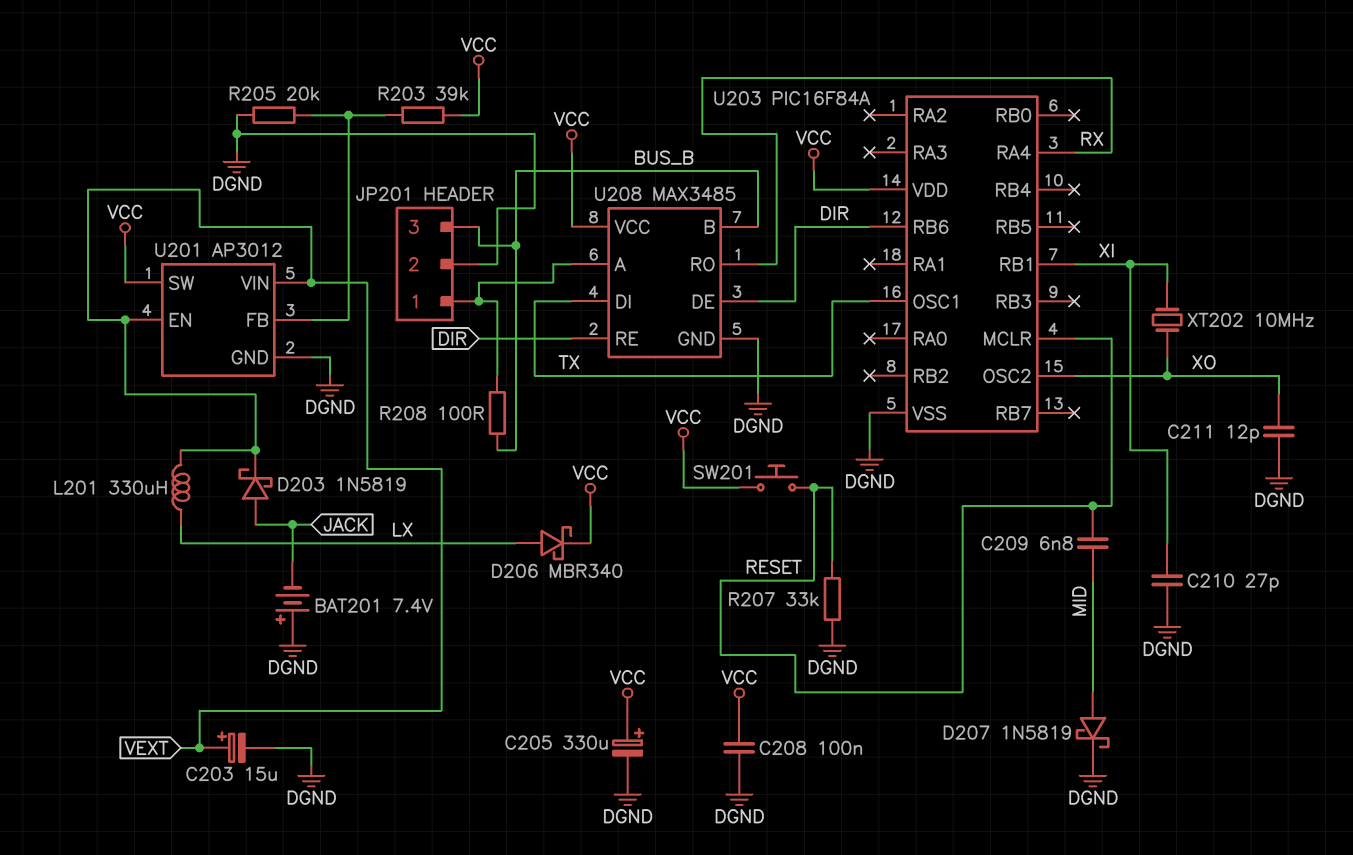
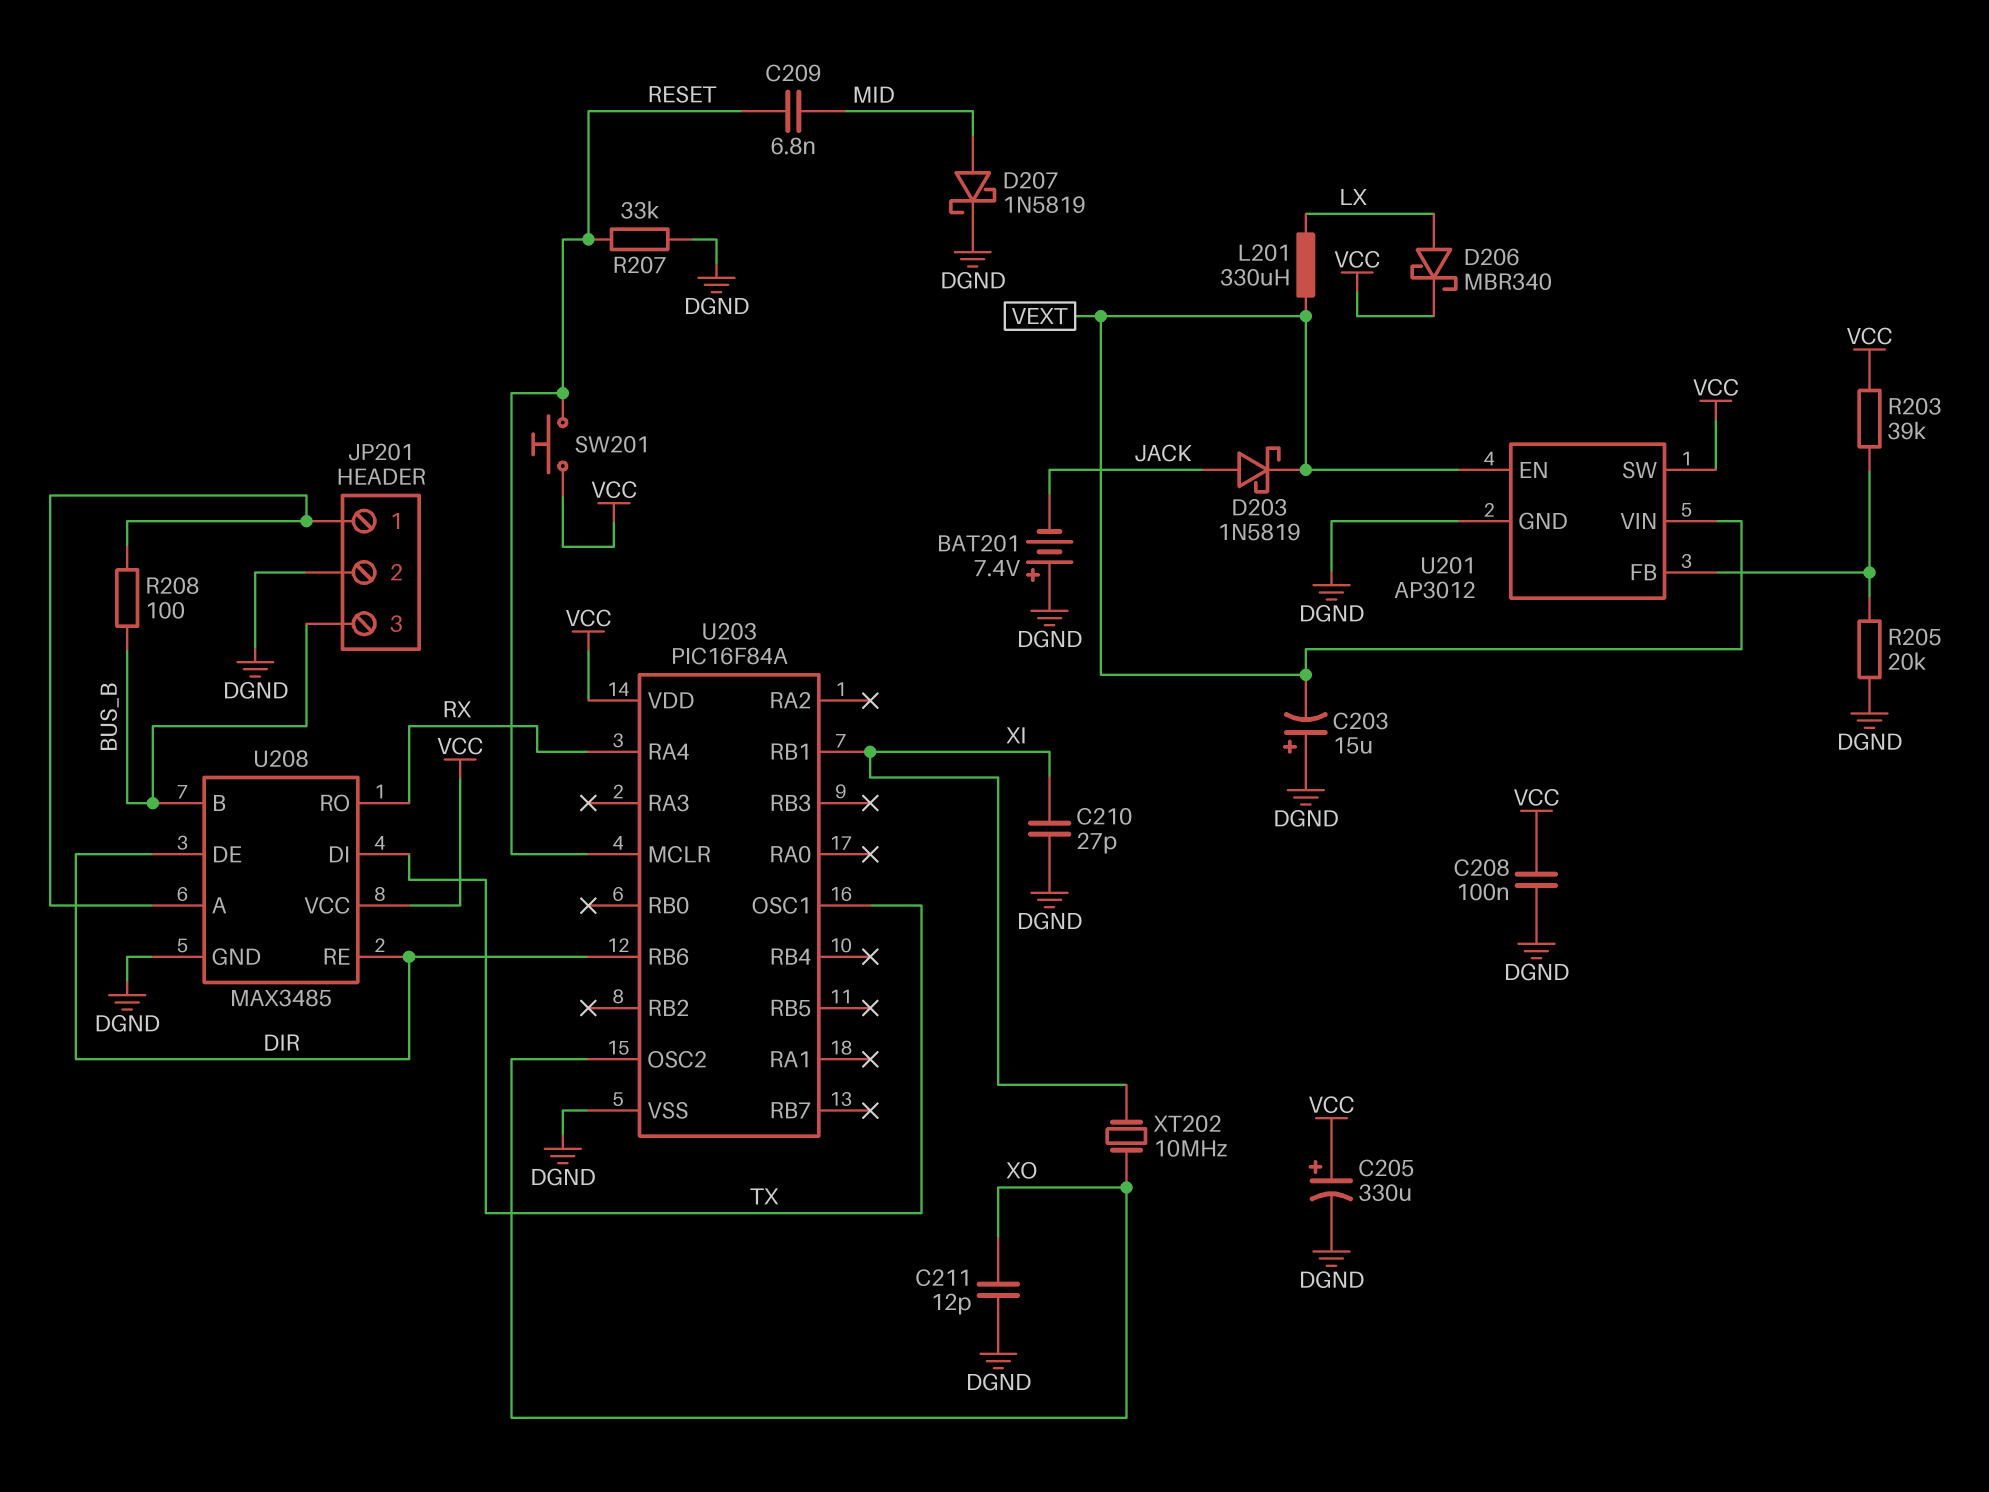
C203: 15uF (plus VEXT, minus DGND) -> 15uF (plus DGND, minus VEXT)

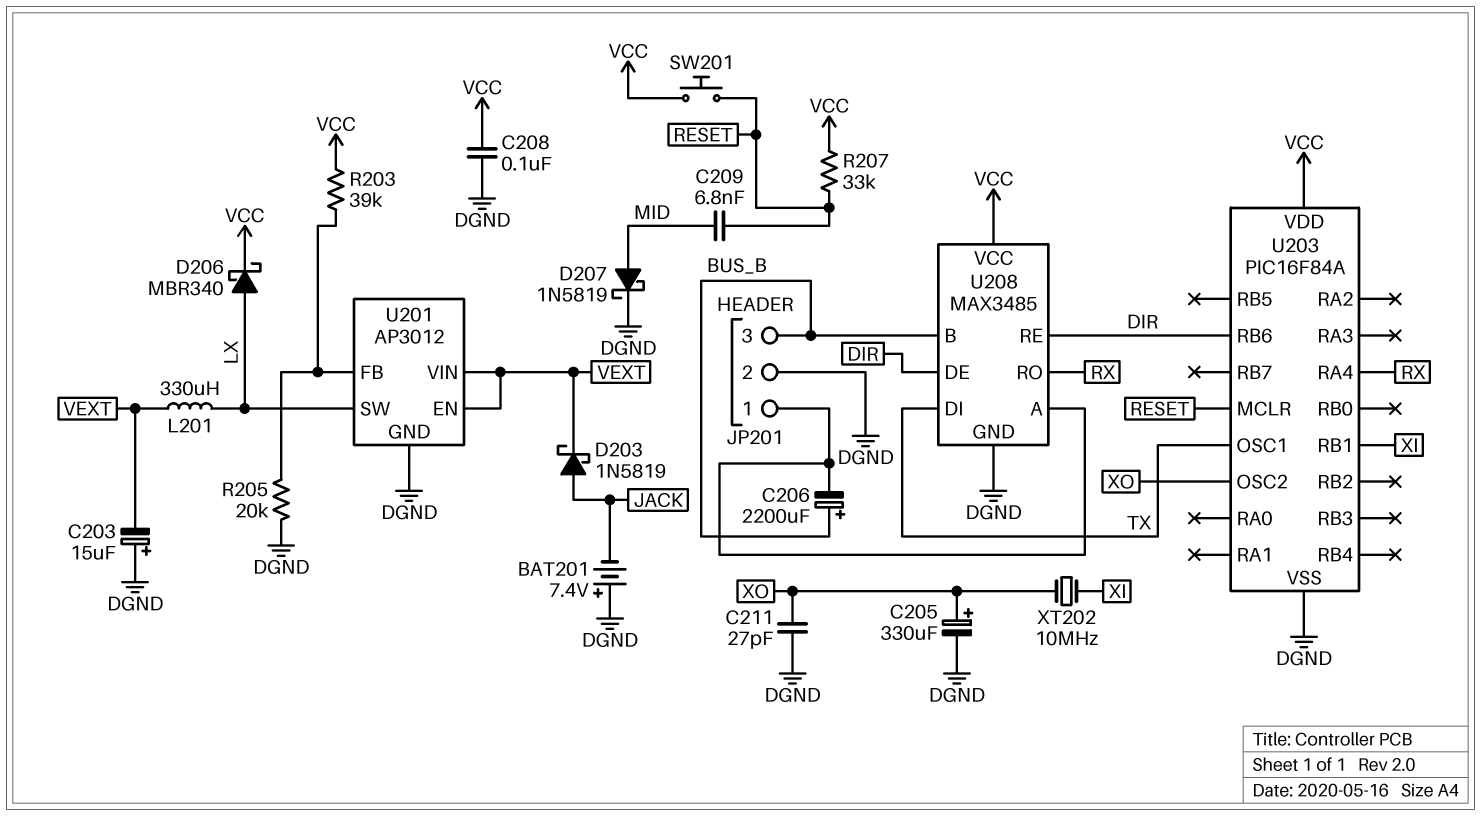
C205: 330uF (plus VCC, minus DGND) -> 330uF (plus XO, minus DGND)
C206: none -> 2200uF (plus BUS_B, minus JP201/1)
C210: 27pF (DGND, XI) -> none
C211: 12pF (DGND, XO) -> 27pF (DGND, XO)
R207: 33k (DGND, RESET) -> 33k (RESET, VCC)
R208: 100 (BUS_B, JP201/1) -> none
U201 pin SW: VCC -> LX

